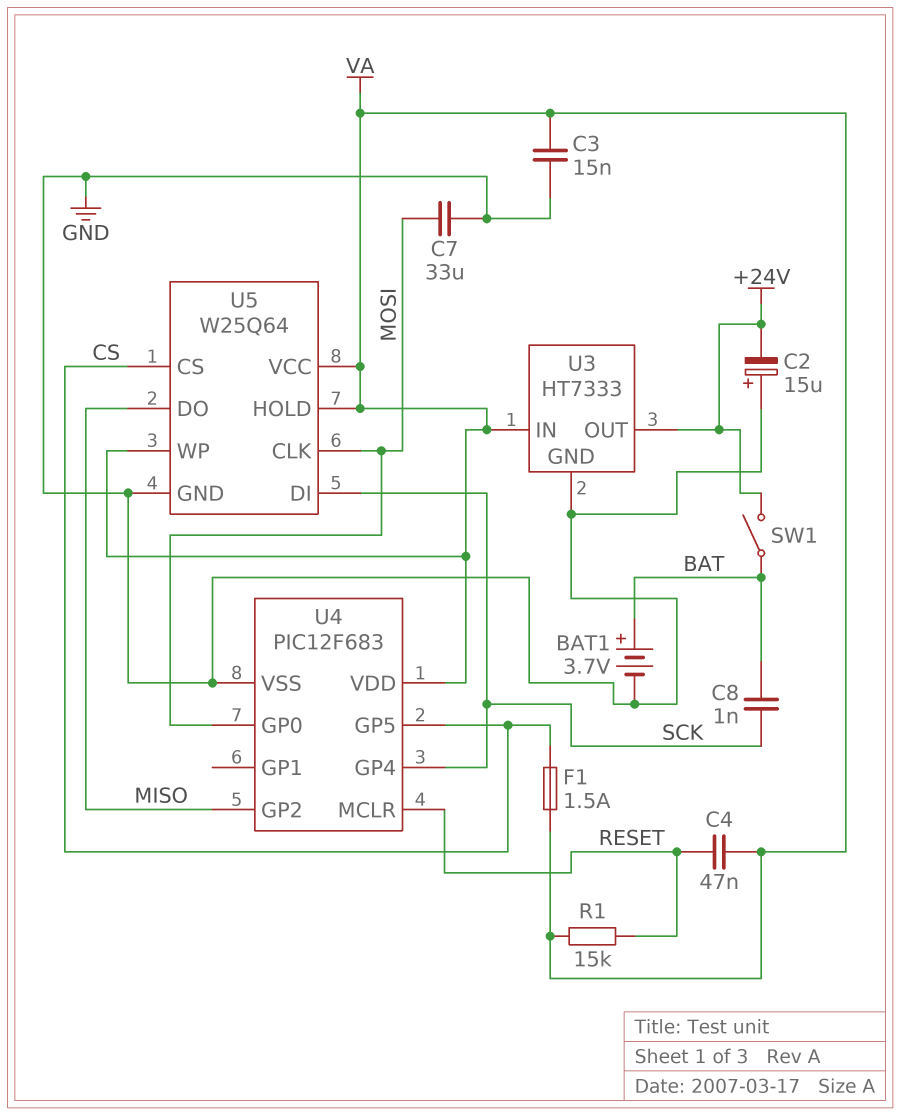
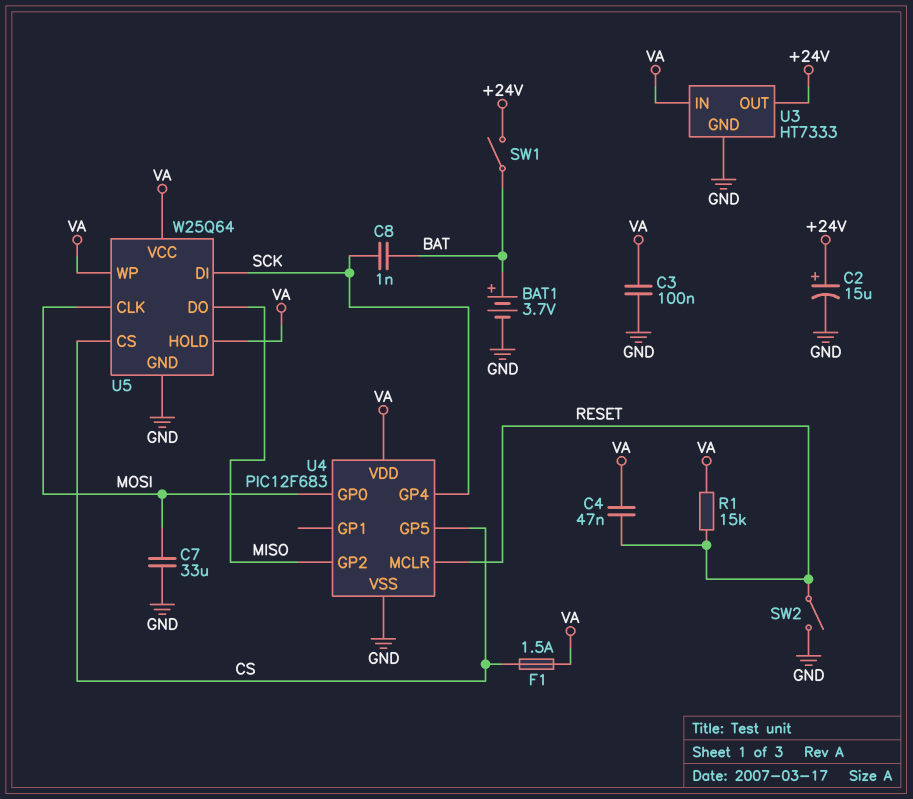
C2: 15uF (plus GND, minus +24V) -> 15uF (plus +24V, minus GND)
C3: 15nF (GND, VA) -> 100nF (GND, VA)
SW2: none -> switch (GND, RESET)

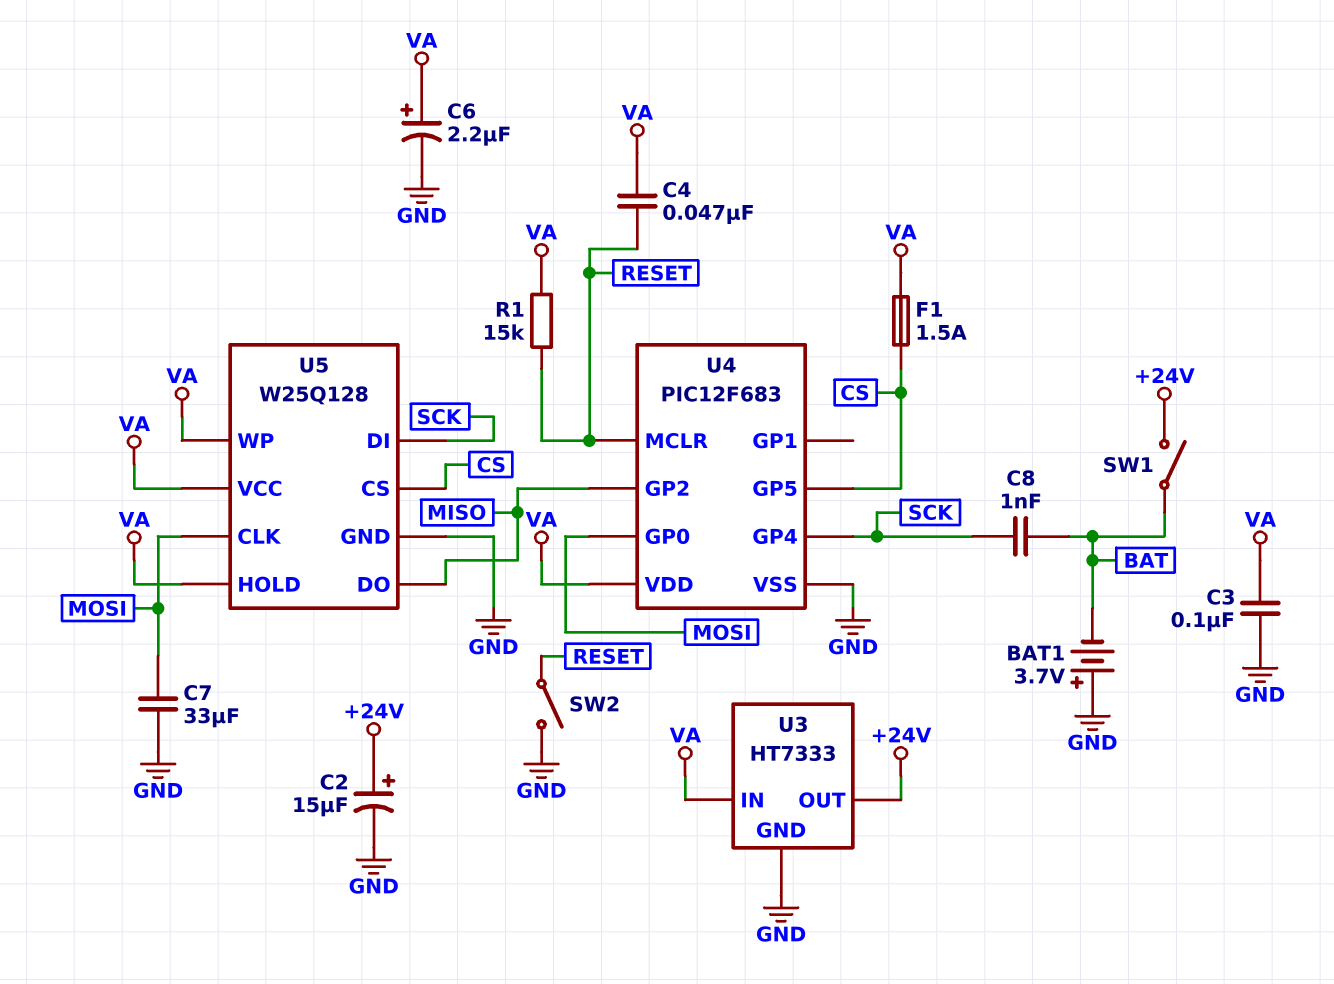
BAT1: 3.7V (plus BAT, minus GND) -> 3.7V (plus GND, minus BAT)
C6: none -> 2.2uF (plus VA, minus GND)
U5: W25Q64 -> W25Q128

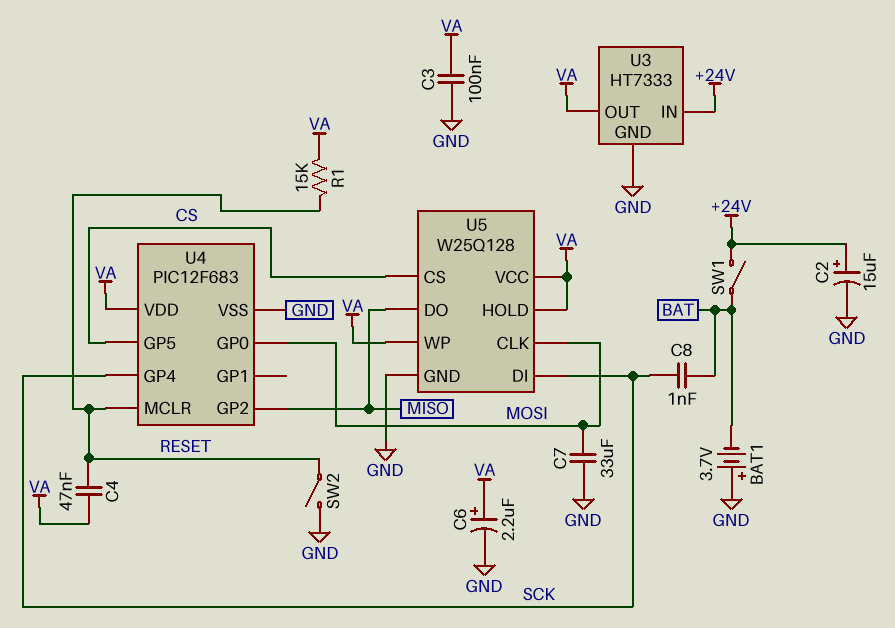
F1: 1.5A (CS, VA) -> none
U3 pin IN: VA -> +24V
U3 pin OUT: +24V -> VA

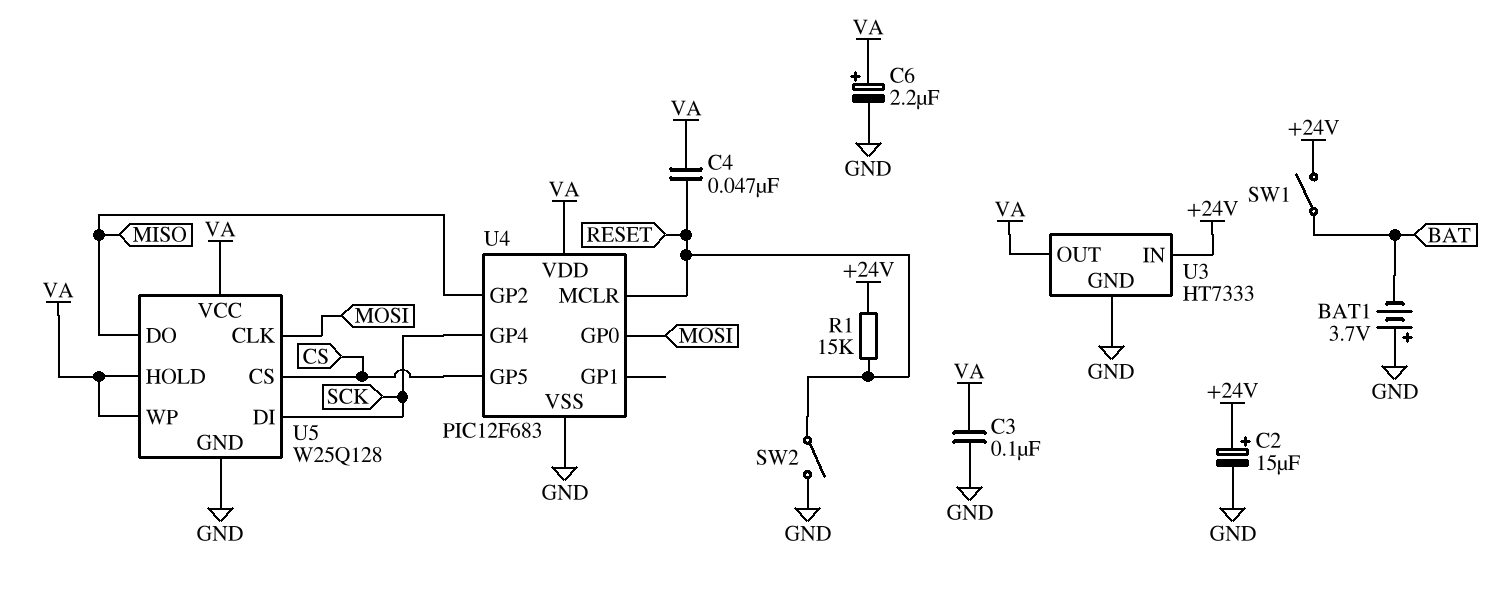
C7: 33uF (GND, MOSI) -> none
C8: 1nF (BAT, SCK) -> none
R1: 15k (RESET, VA) -> 15k (+24V, RESET)

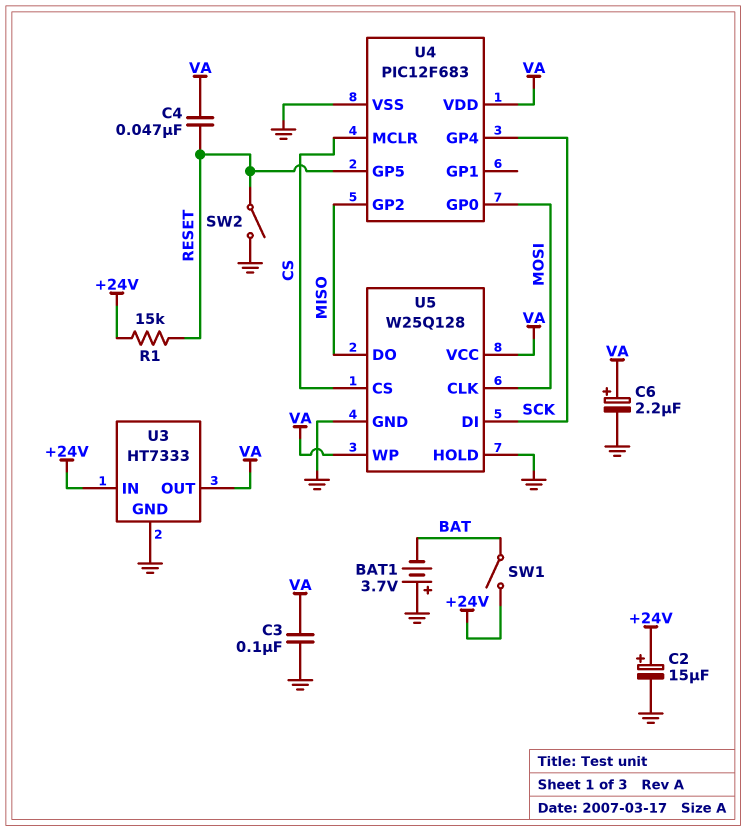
U4 pin GP5: CS -> RESET
U4 pin MCLR: RESET -> CS
U5 pin HOLD: VA -> GND

